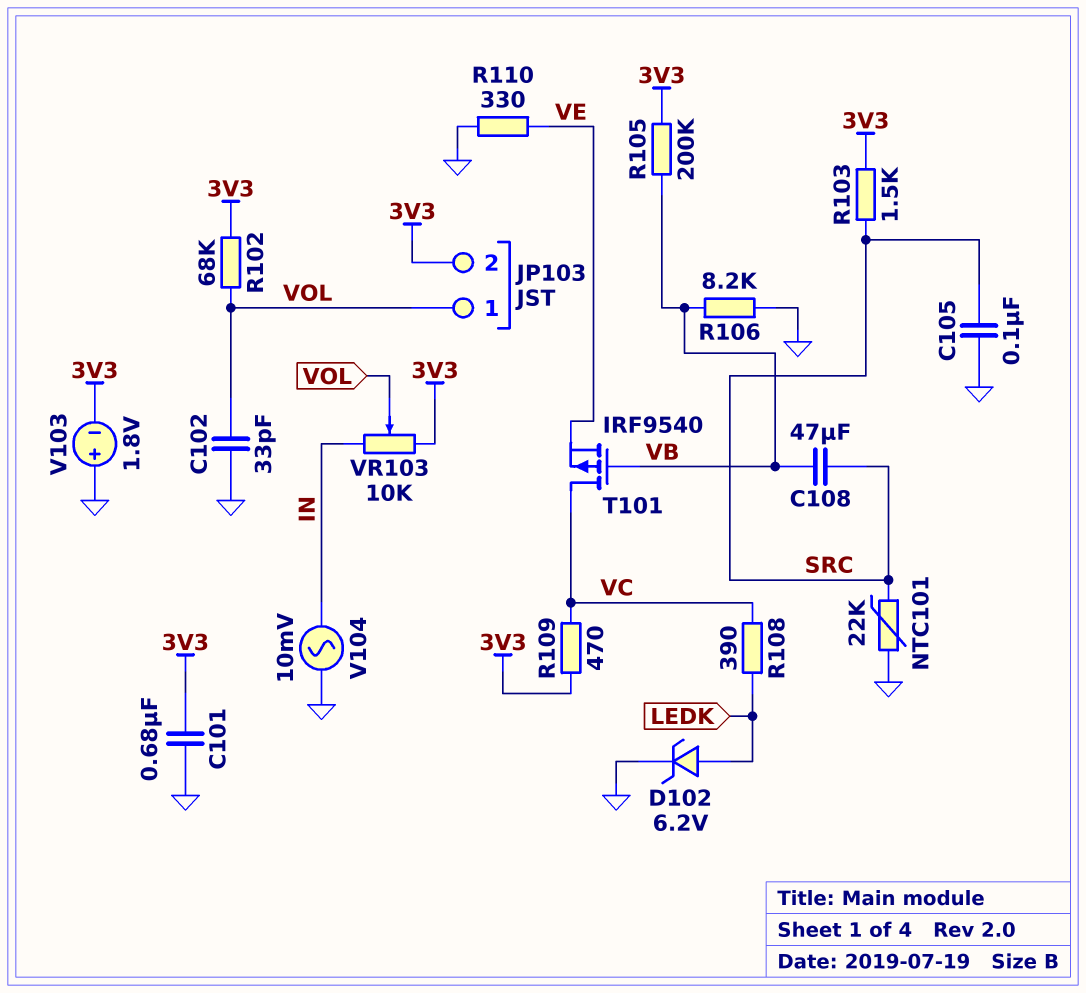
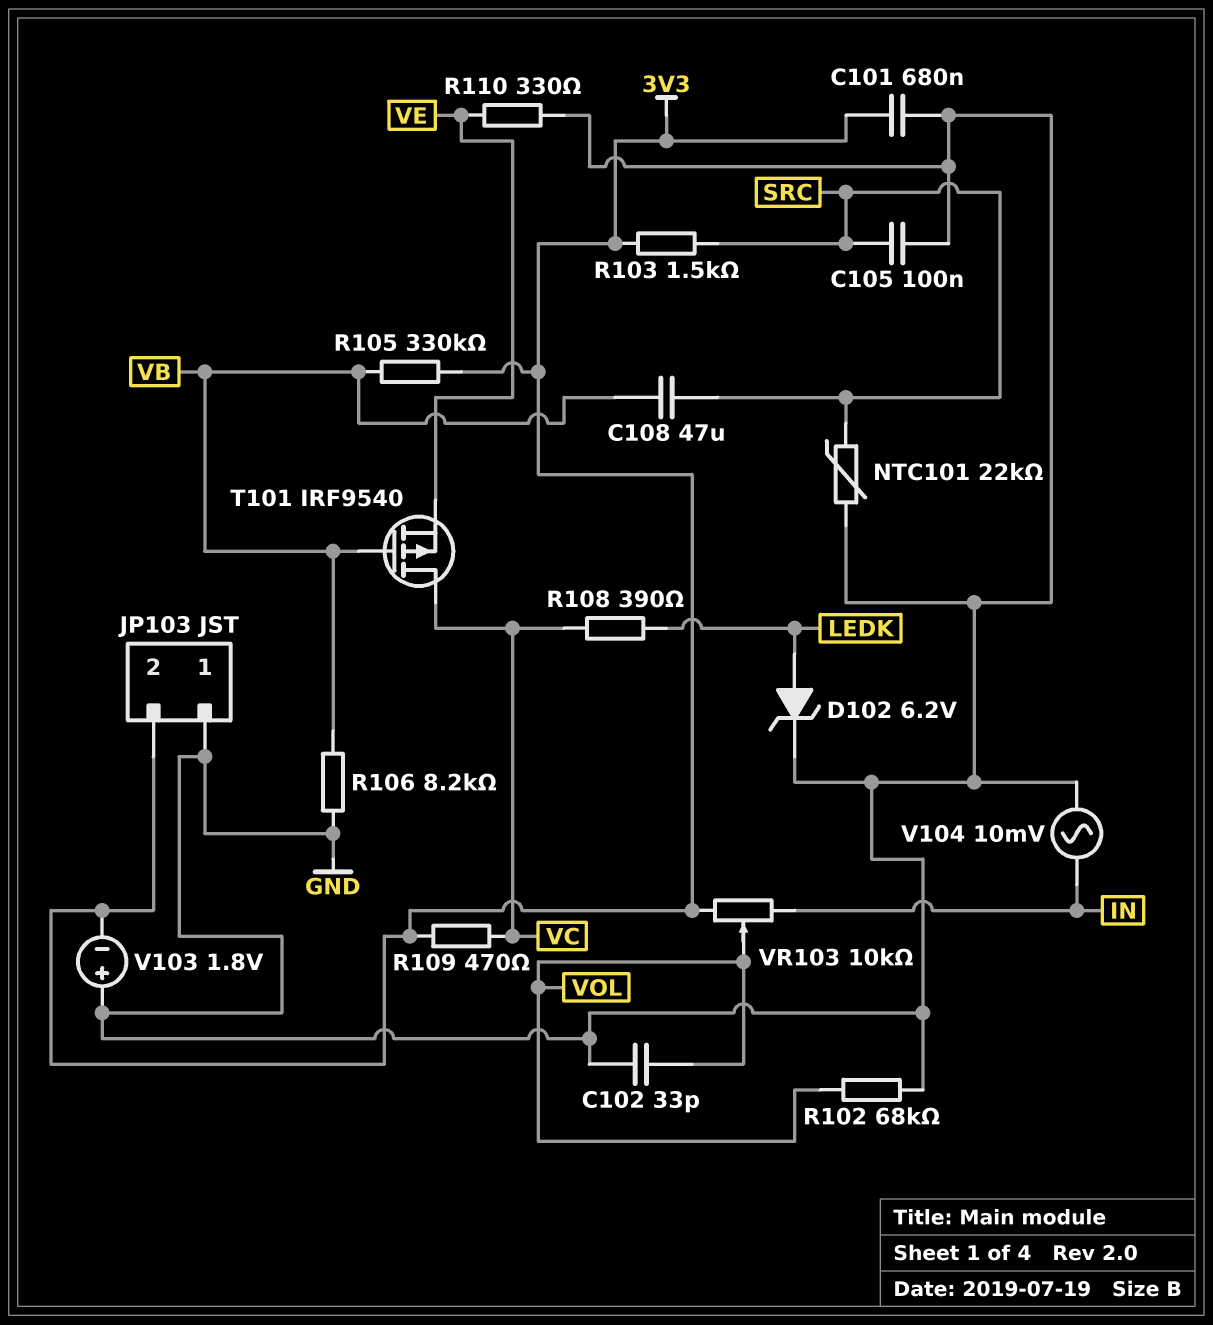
JP103 pin 1: VOL -> GND
R102: 68k (3V3, VOL) -> 68k (GND, VOL)
R105: 200k (3V3, VB) -> 330k (3V3, VB)

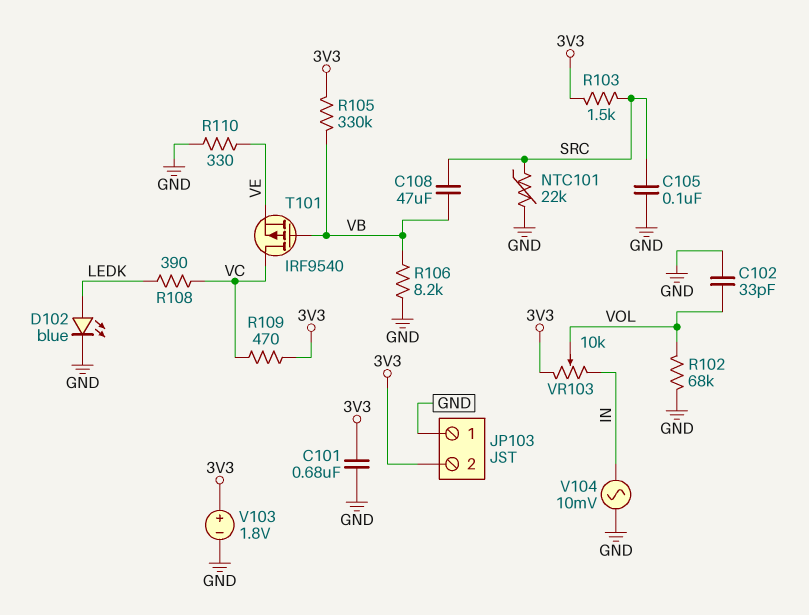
D102: zener 6.2V (A LEDK, K GND) -> LED blue (A LEDK, K GND)
V103: 1.8V (plus GND, minus 3V3) -> 1.8V (plus 3V3, minus GND)

